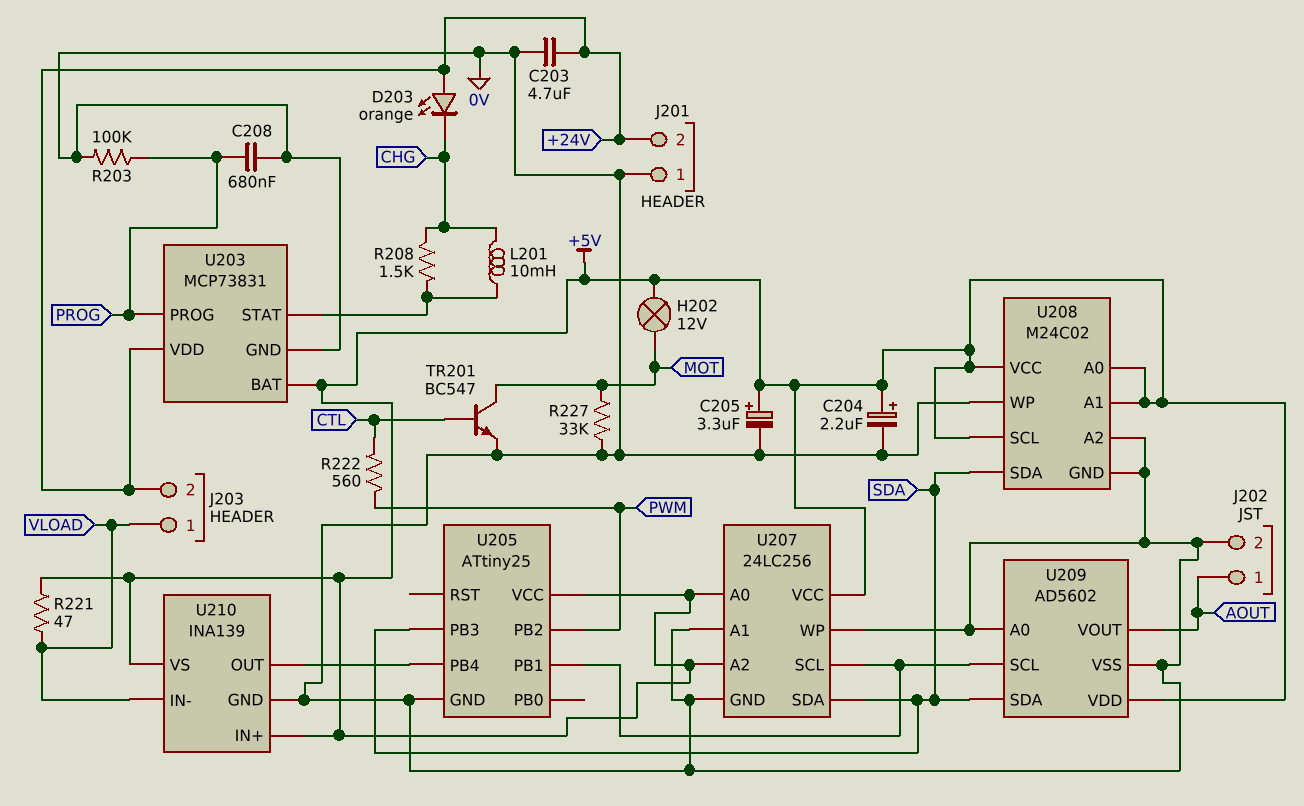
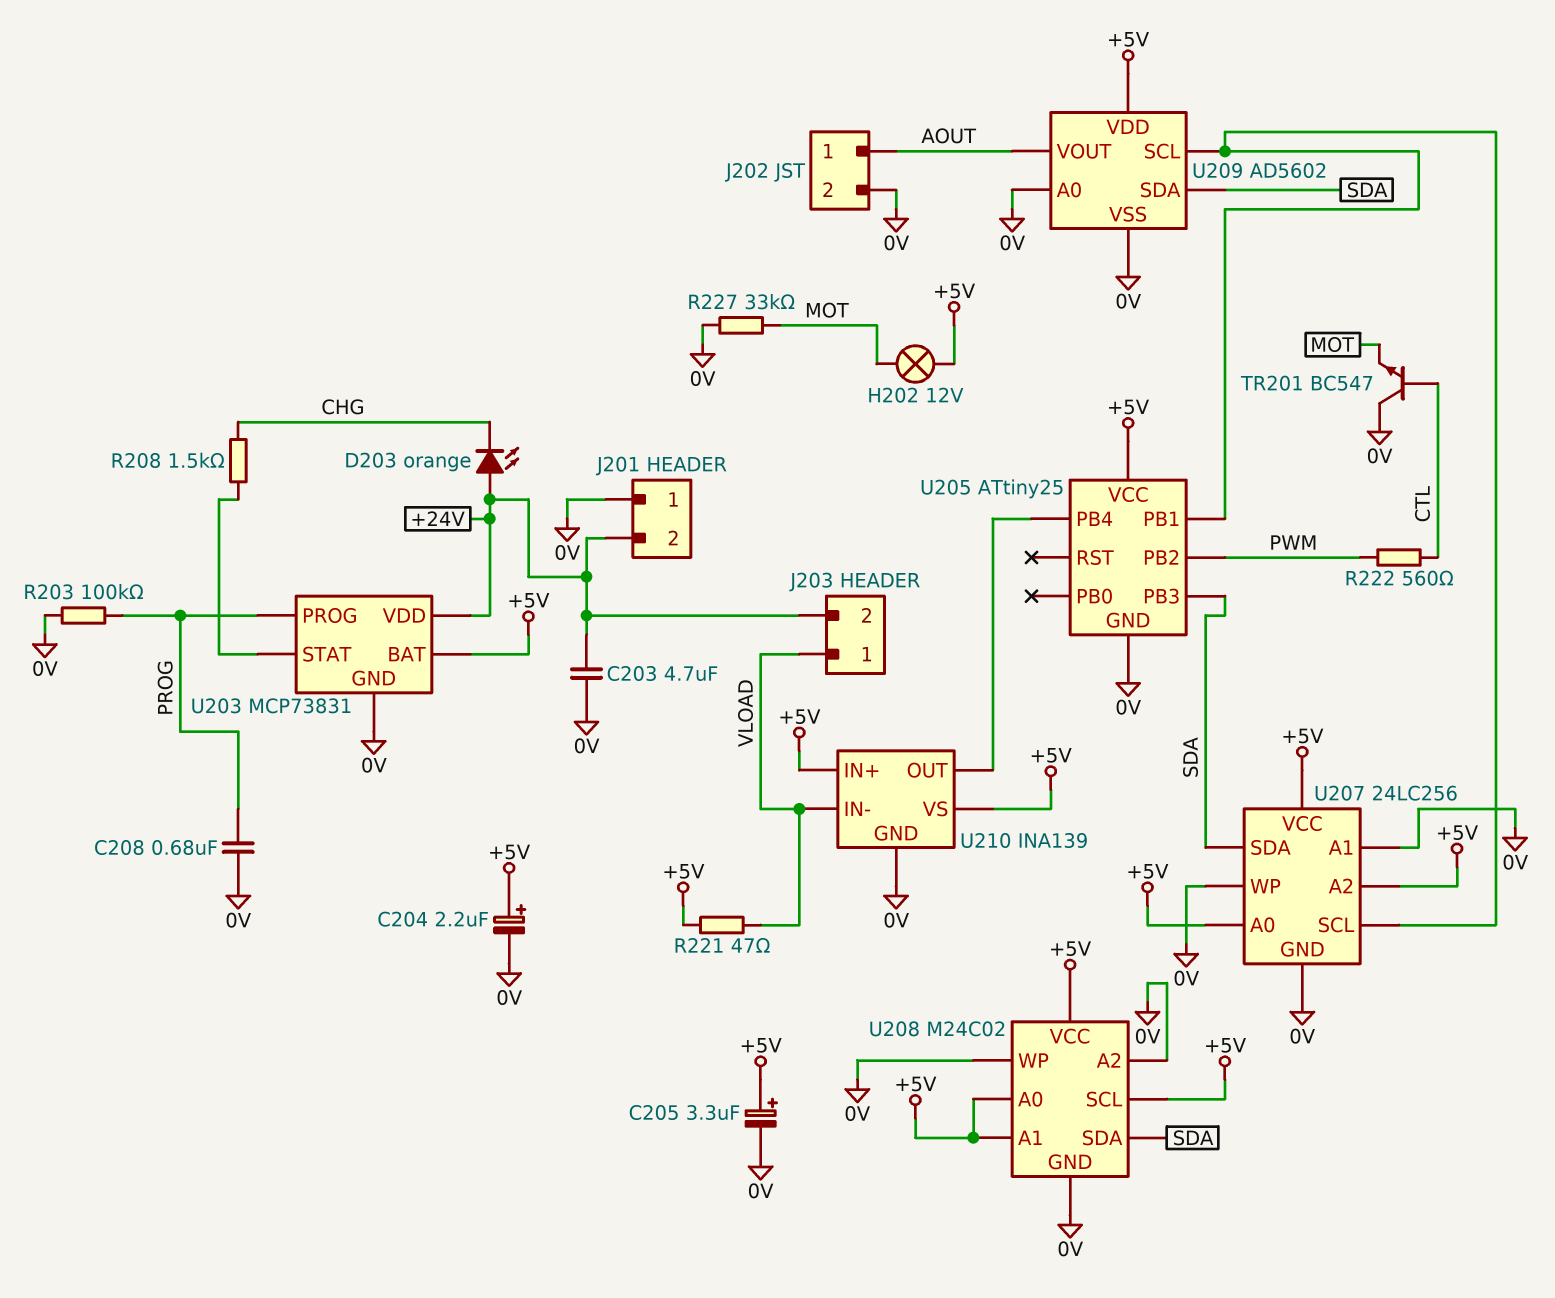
L201: 10mH (CHG, U203/STAT) -> none
TR201: NPN BC547 (B CTL, C MOT, E 0V) -> NPN BC547 (B CTL, C 0V, E MOT)

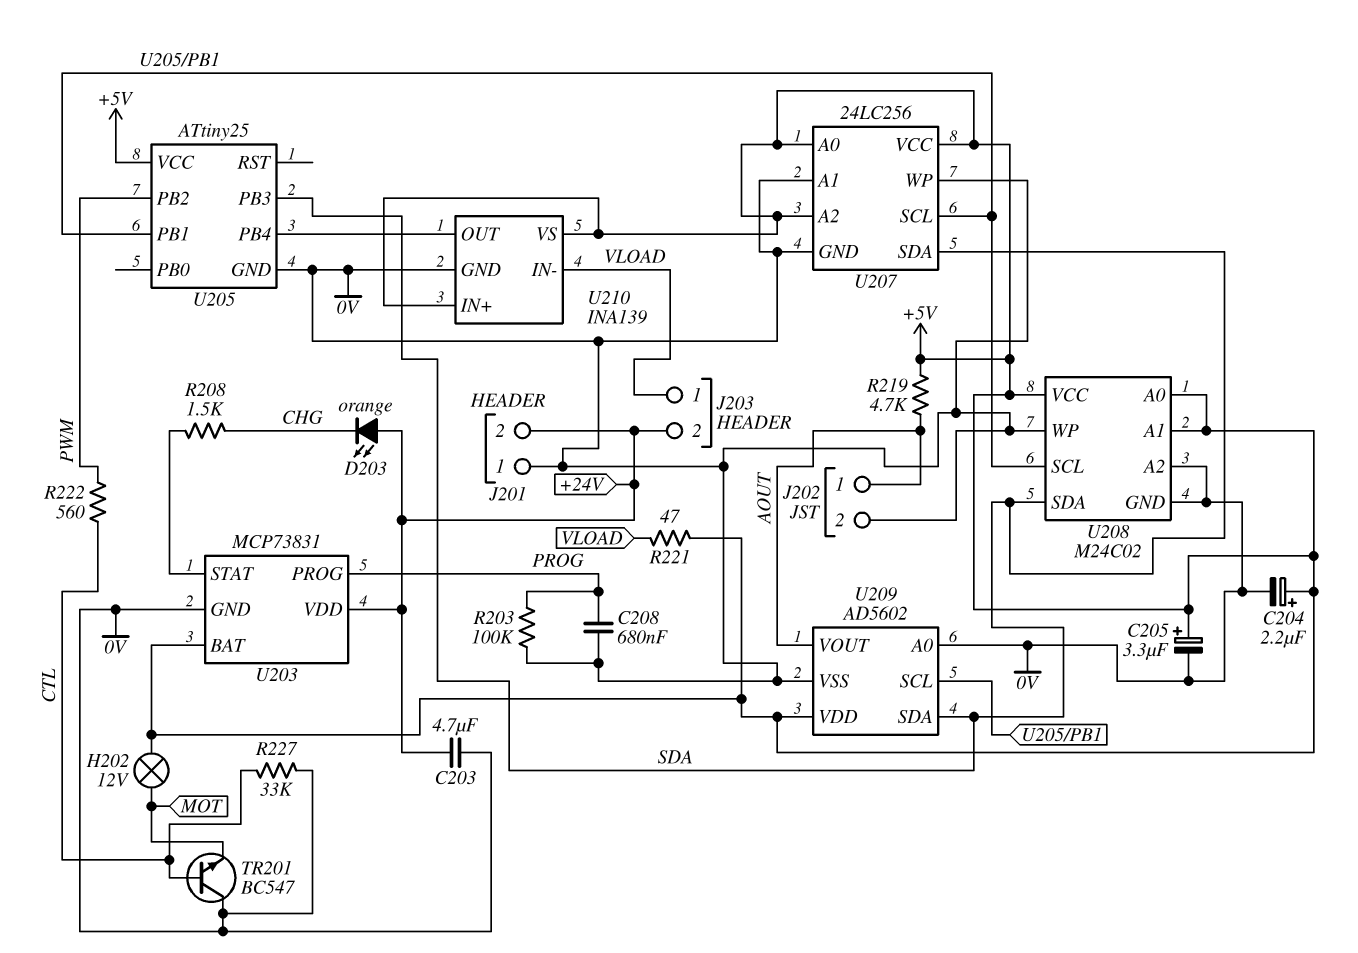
R219: none -> 4.7k (+5V, AOUT)
R227: 33k (0V, MOT) -> 33k (0V, CTL)
U208 pin SCL: +5V -> U205/PB1

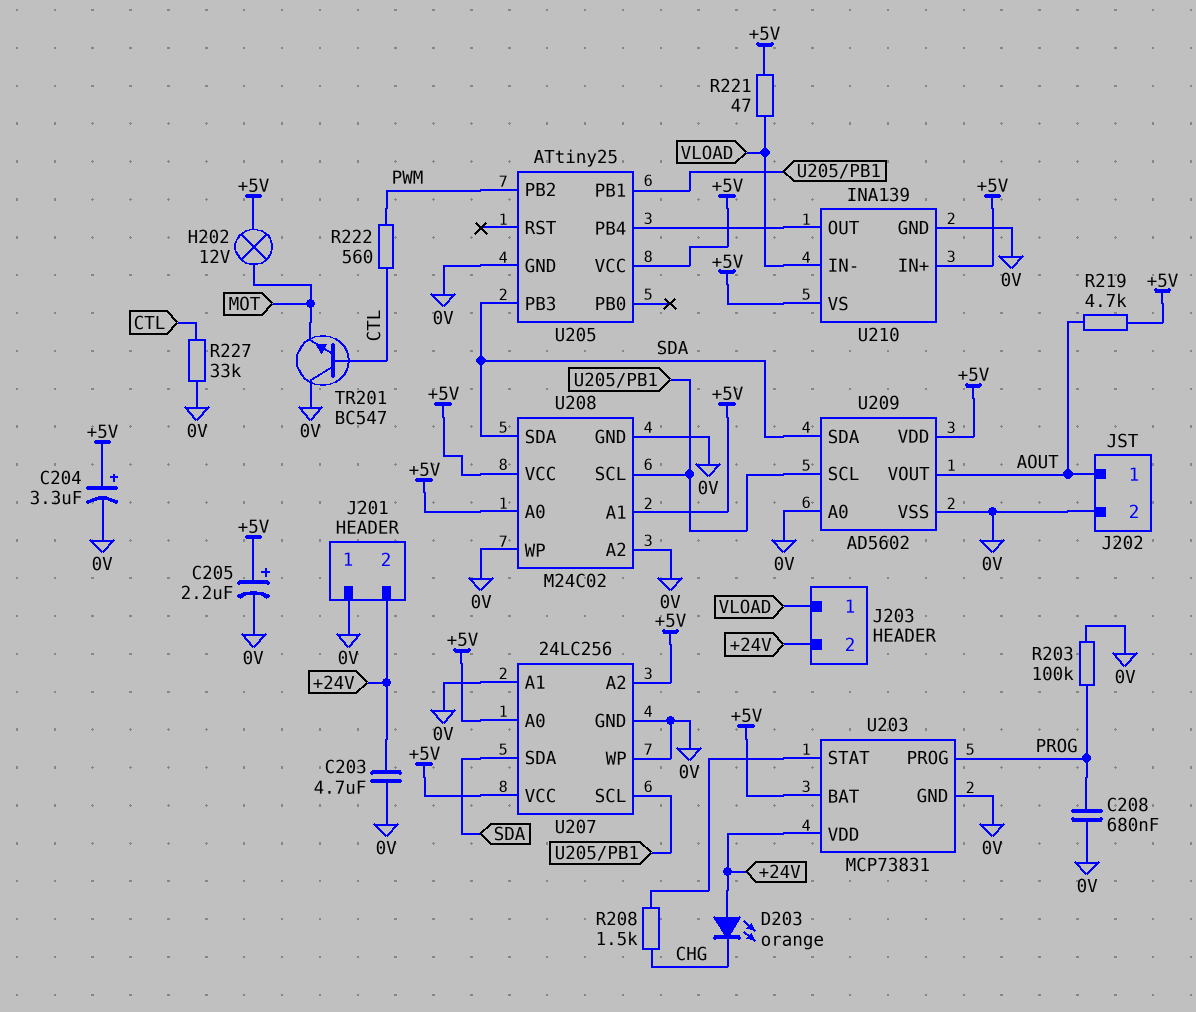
C204: 2.2uF (plus +5V, minus 0V) -> 3.3uF (plus +5V, minus 0V)
C205: 3.3uF (plus +5V, minus 0V) -> 2.2uF (plus +5V, minus 0V)

